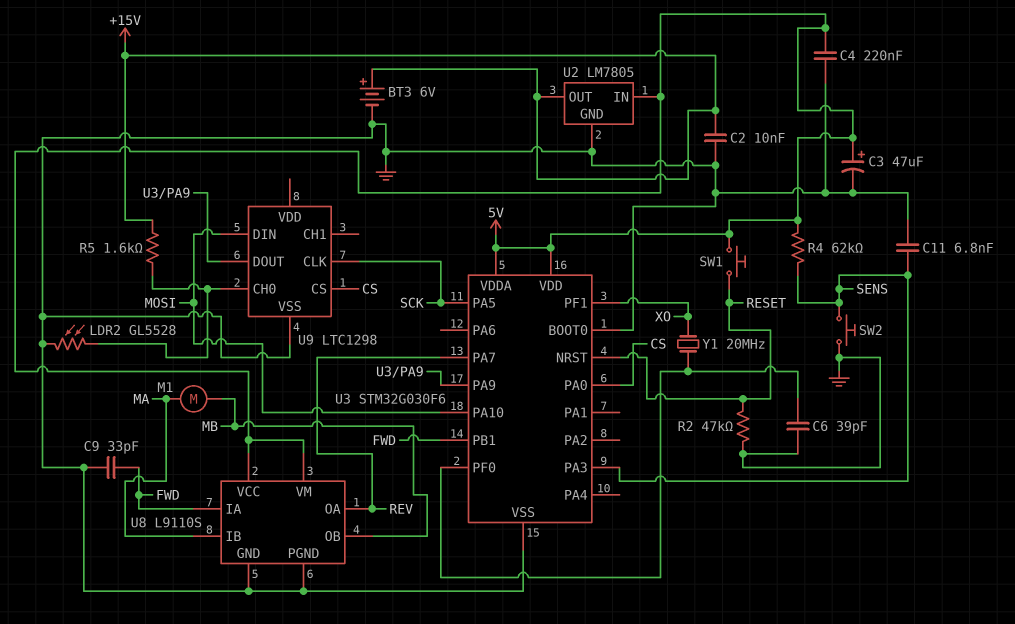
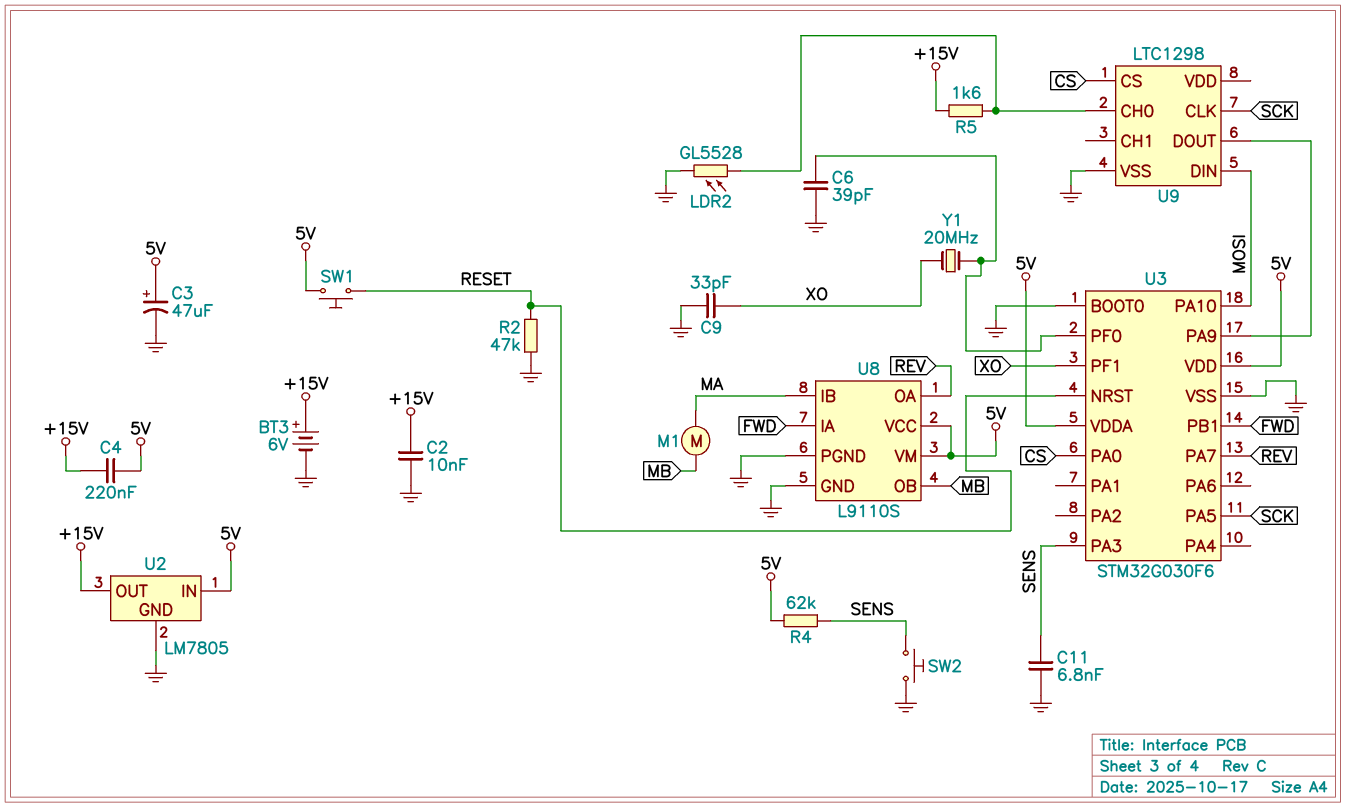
C4: 220nF (5V, GND) -> 220nF (+15V, 5V)
C9: 33pF (FWD, GND) -> 33pF (GND, XO)

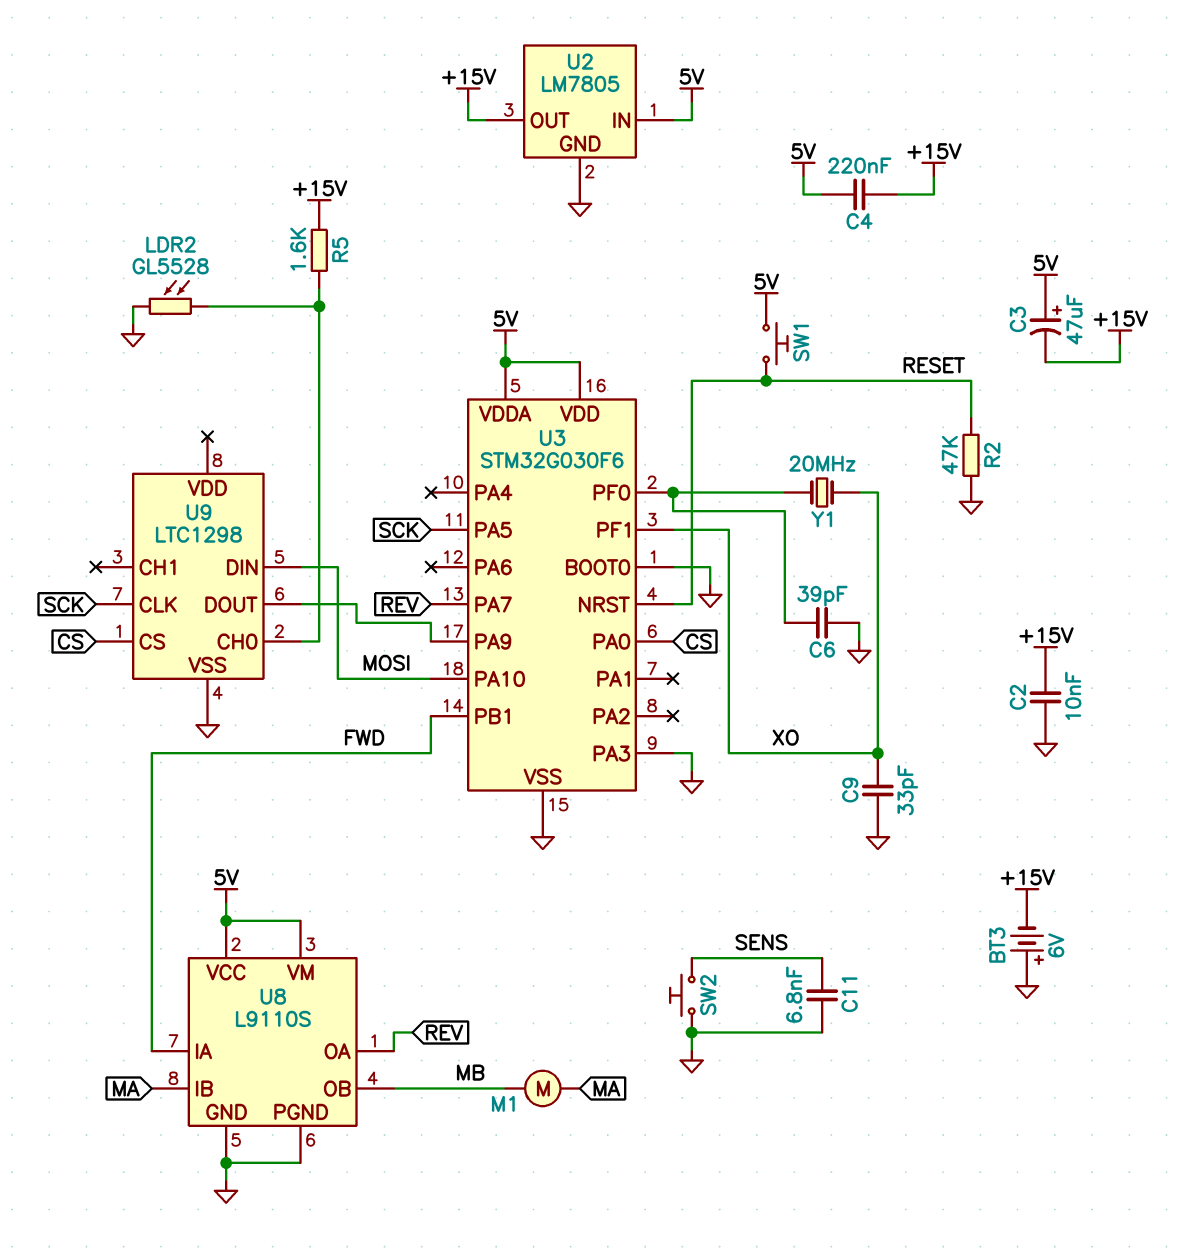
BT3: 6V (plus +15V, minus GND) -> 6V (plus GND, minus +15V)
C3: 47uF (plus 5V, minus GND) -> 47uF (plus 5V, minus +15V)
R4: 62k (5V, SENS) -> none
U3 pin PA3: SENS -> GND

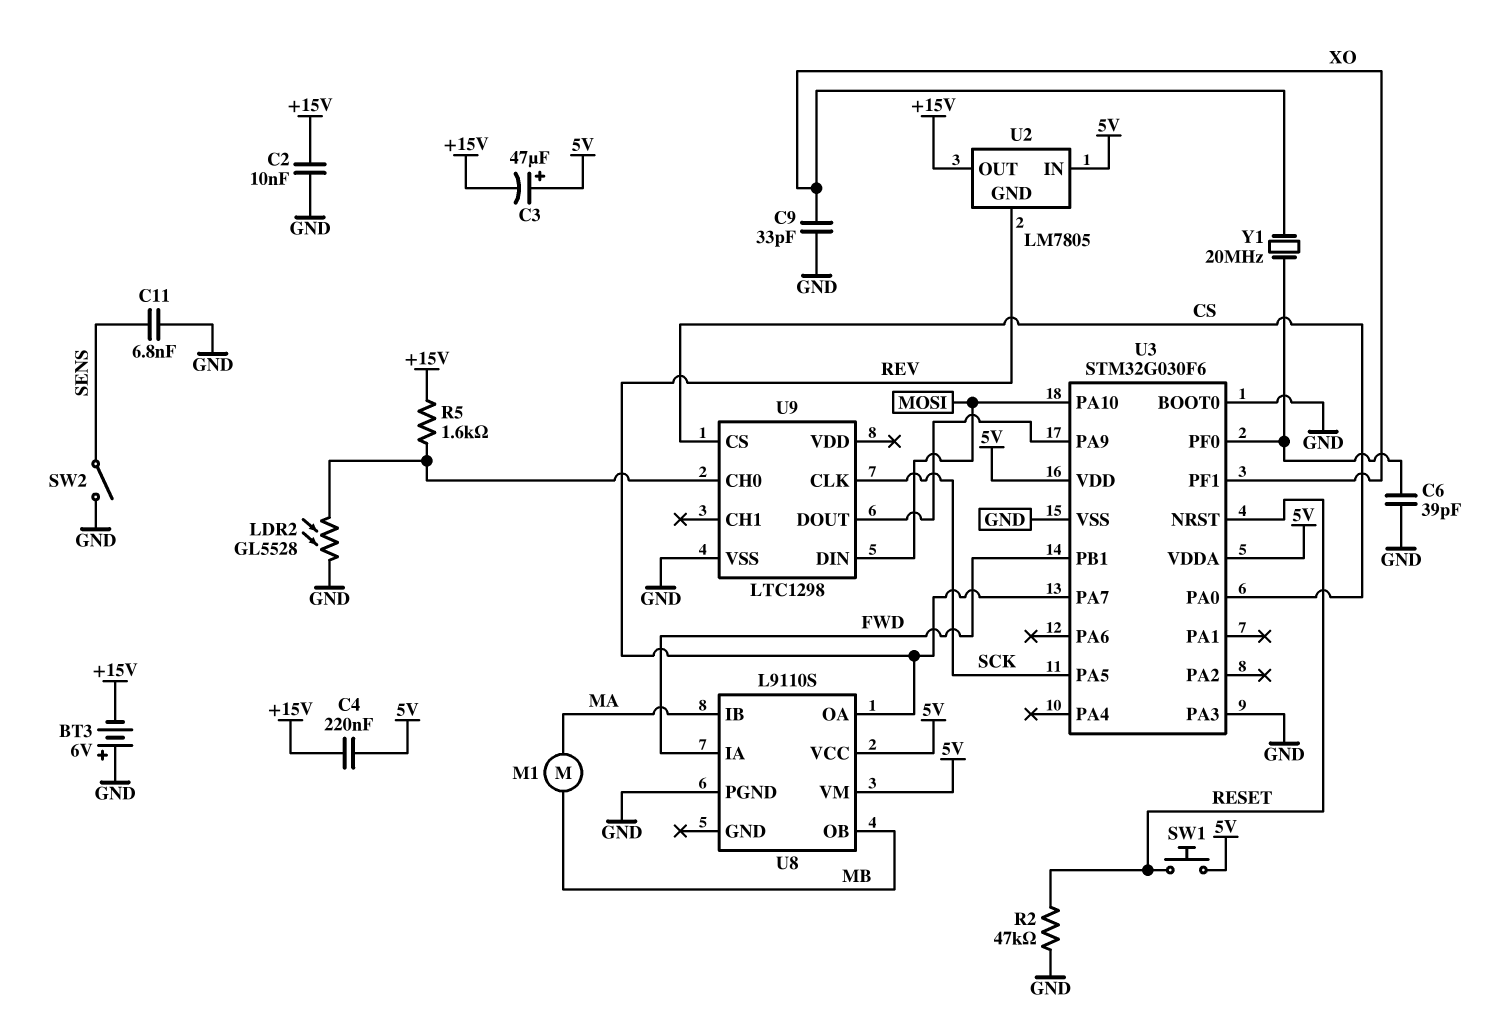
SW2: button (GND, SENS) -> switch (GND, SENS)
U2 pin GND: GND -> REV
U8 pin GND: GND -> none

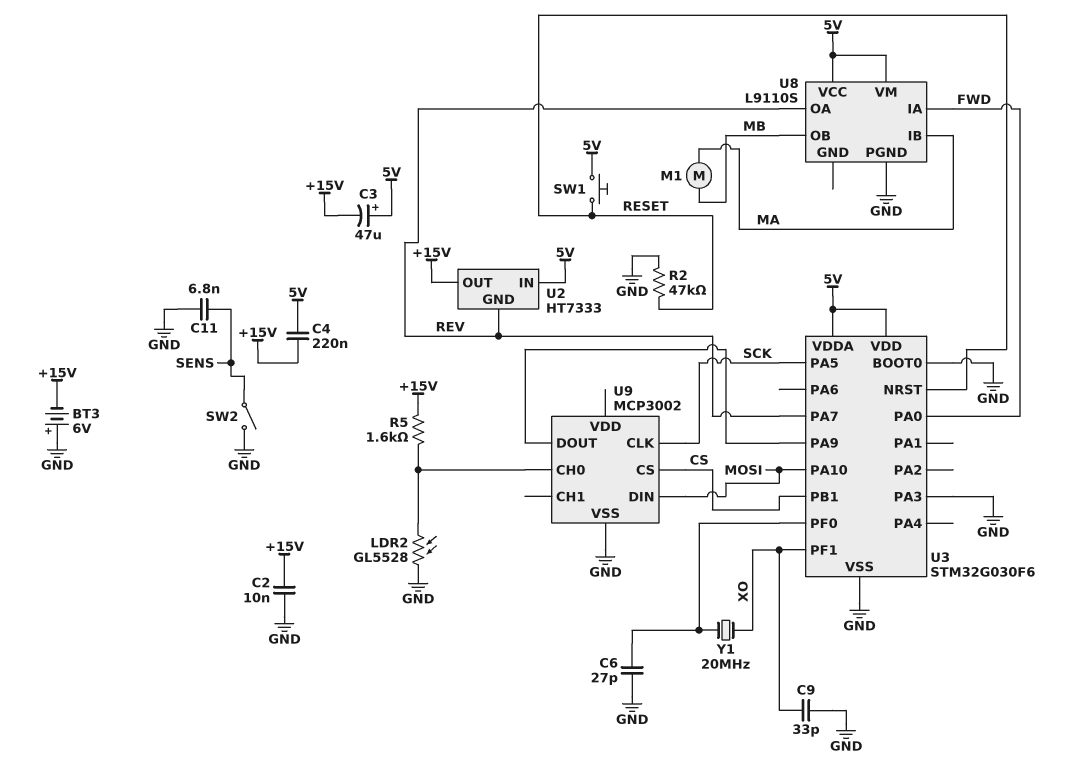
C6: 39pF (GND, U3/PF0) -> 27pF (GND, U3/PF0)
U2: LM7805 -> HT7333
U3 pin PA0: CS -> FWD
U3 pin PB1: FWD -> CS
U9: LTC1298 -> MCP3002

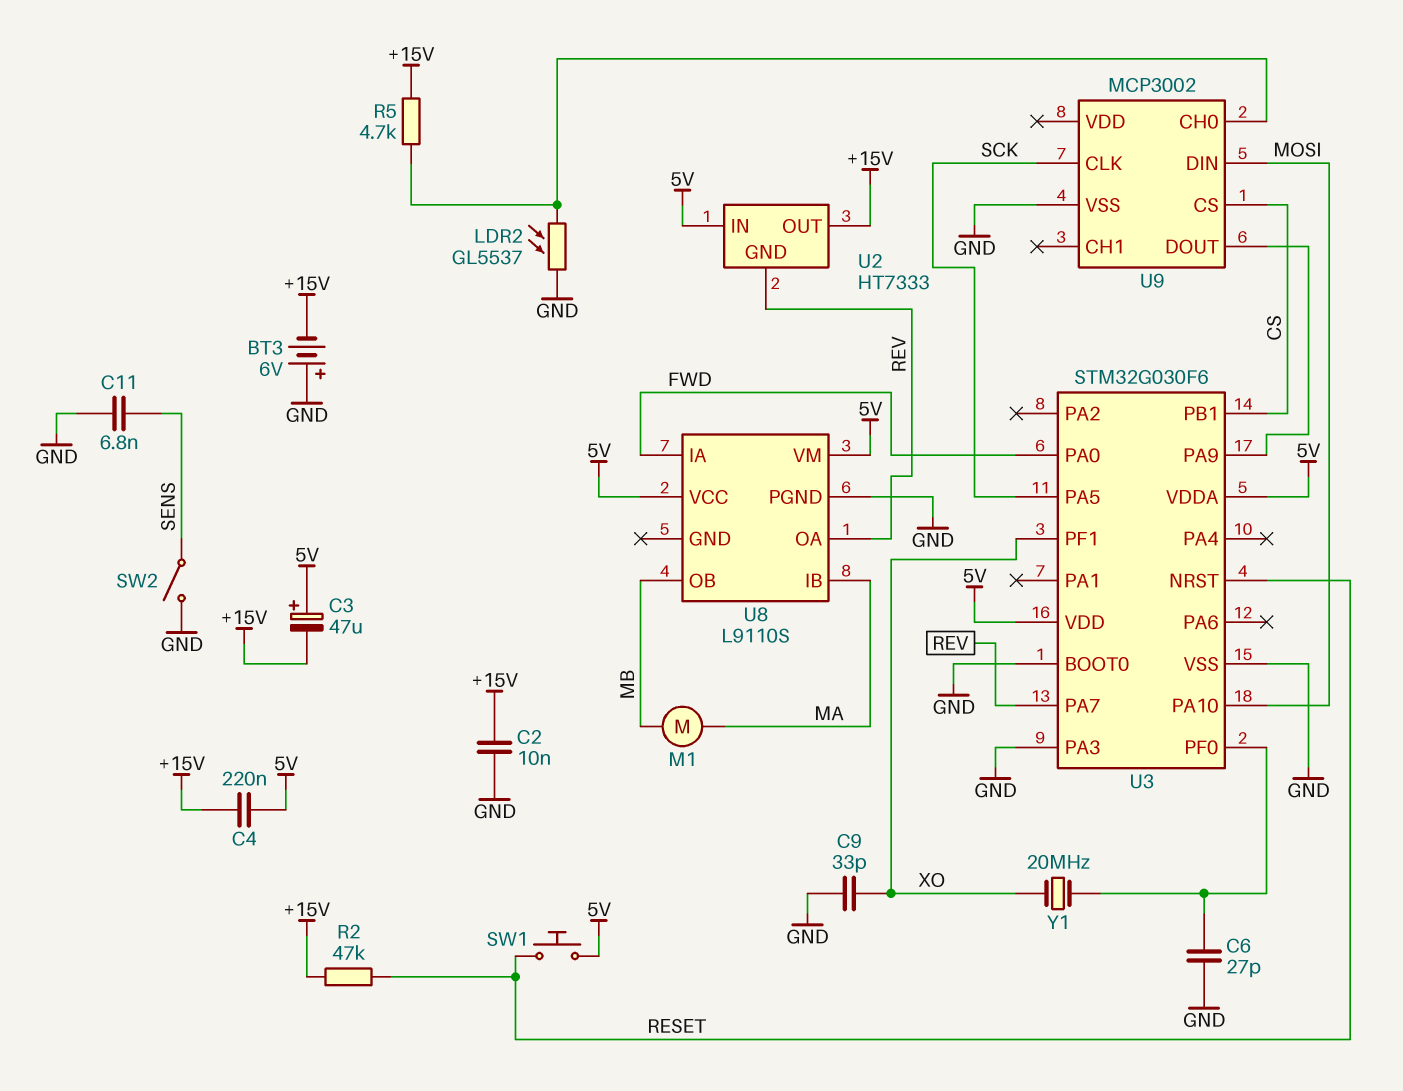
LDR2: GL5528 (GND, U9/CH0) -> GL5537 (GND, U9/CH0)
R2: 47k (GND, RESET) -> 47k (+15V, RESET)
R5: 1.6k (+15V, U9/CH0) -> 4.7k (+15V, U9/CH0)

